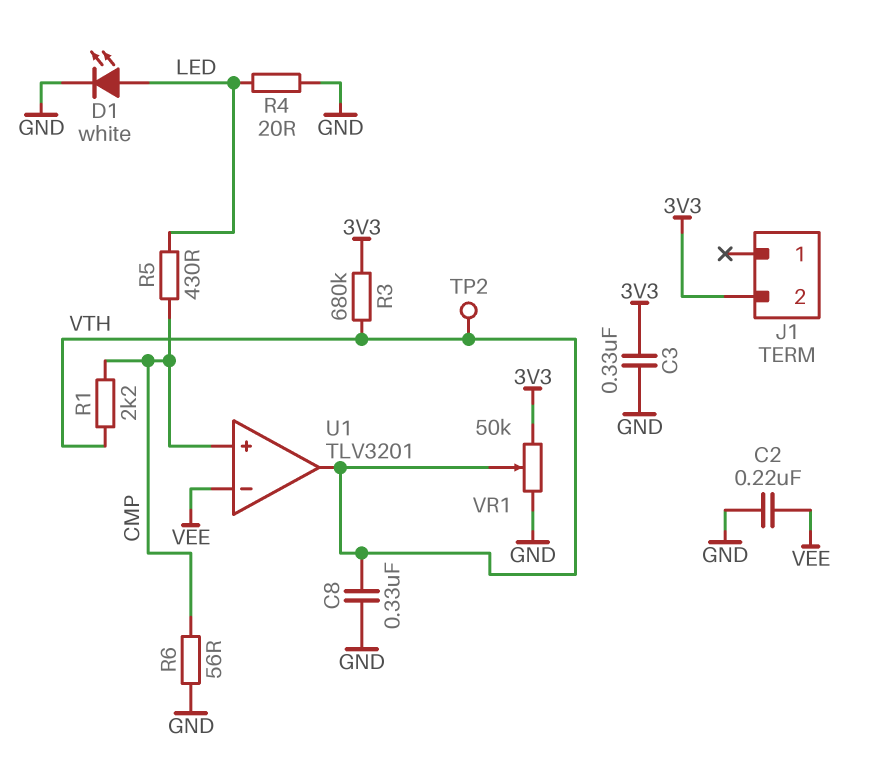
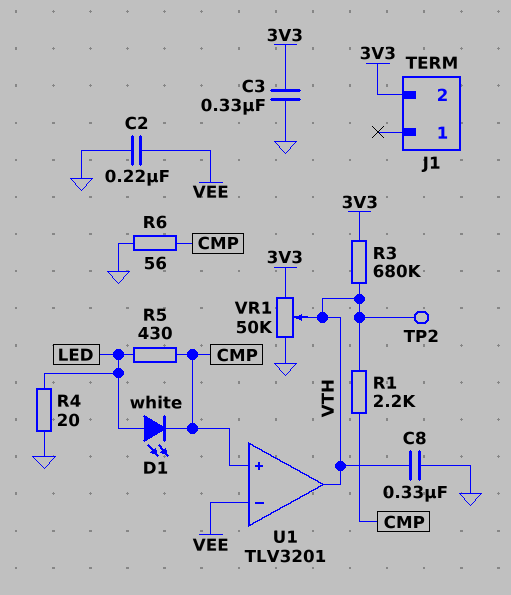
D1: LED white (A LED, K GND) -> LED white (A LED, K CMP)

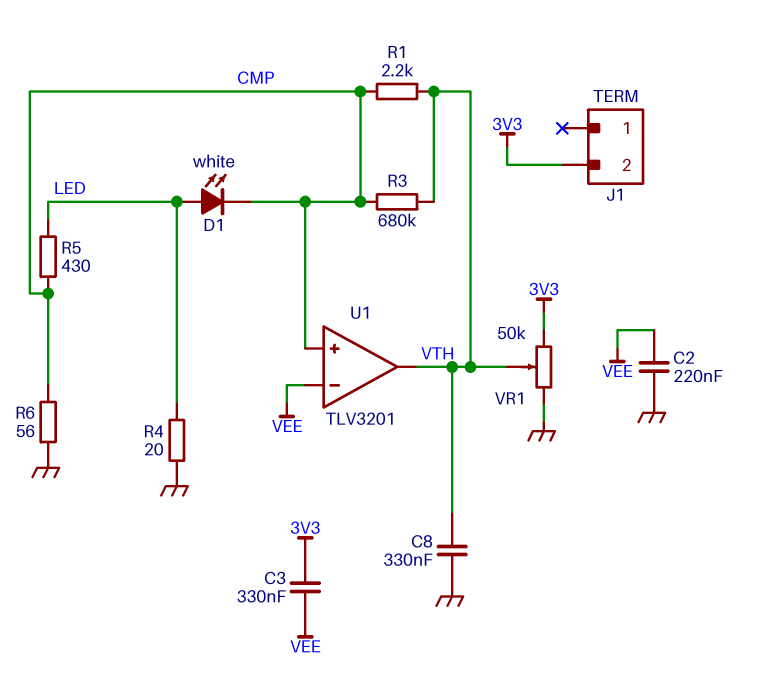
C3: 330nF (3V3, GND) -> 330nF (3V3, VEE)
R3: 680k (3V3, VTH) -> 680k (CMP, VTH)
TP2: test point (VTH) -> none

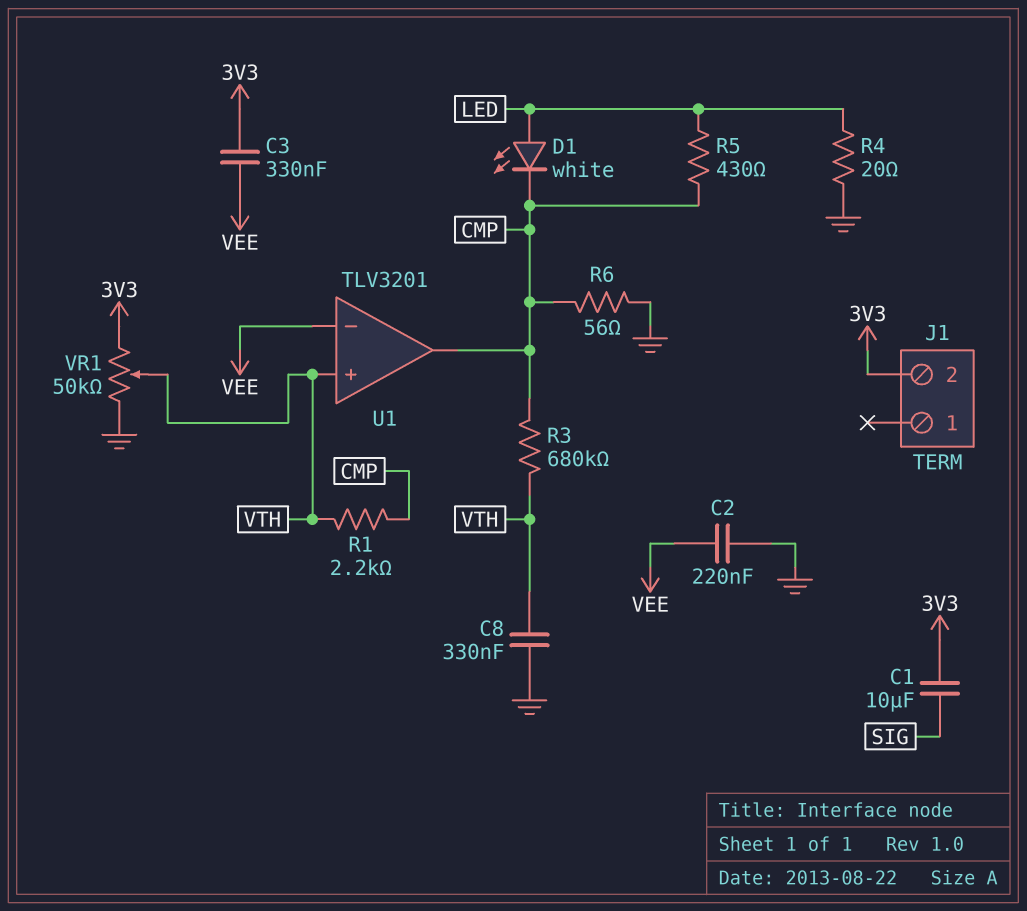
C1: none -> 10uF (3V3, SIG)
U1 pin in+: CMP -> VTH
U1 pin out: VTH -> CMP

